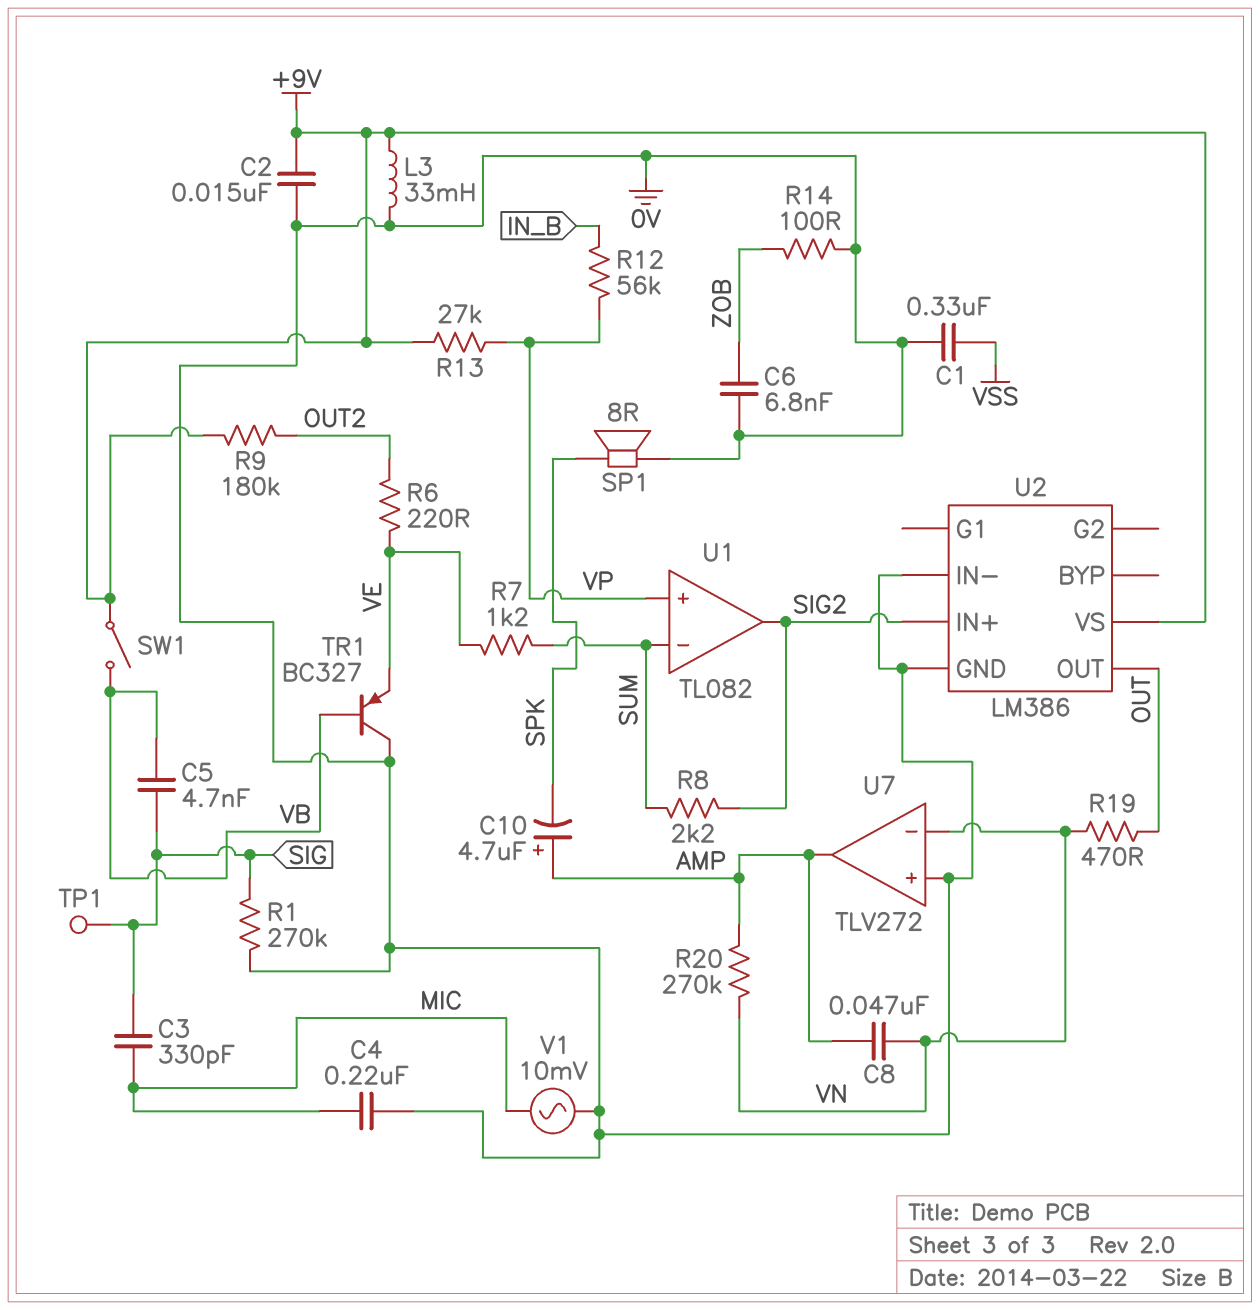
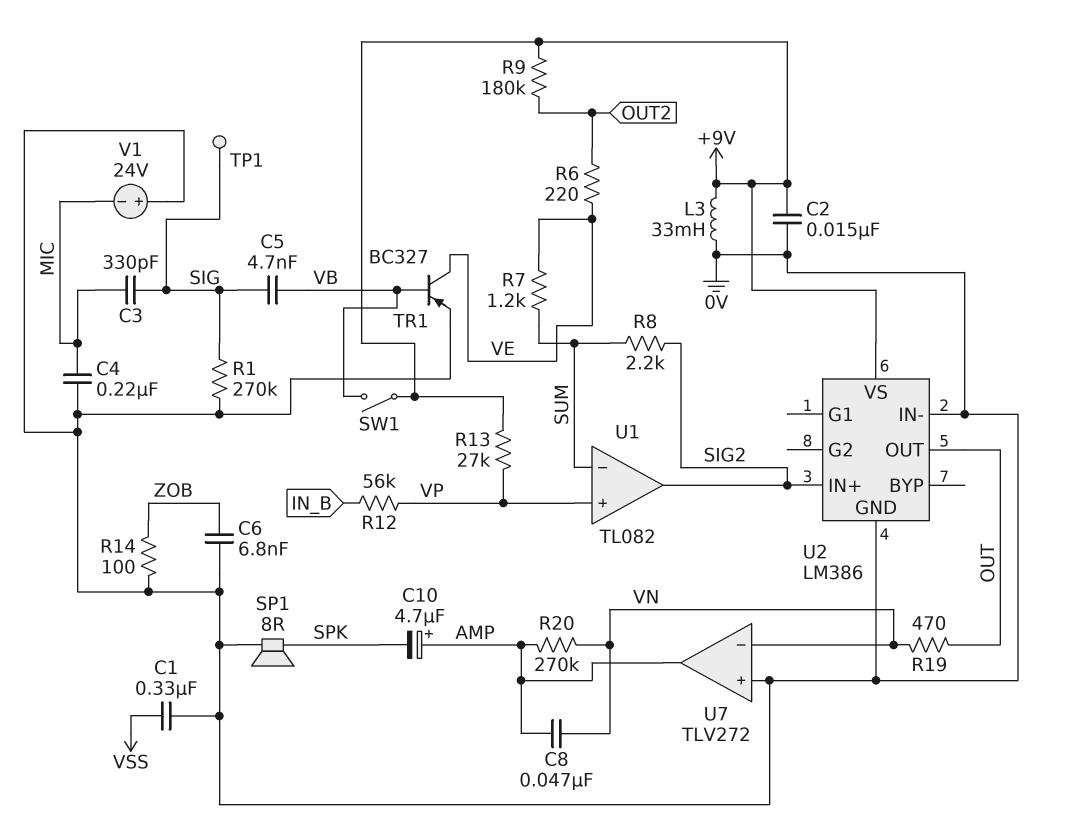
TR1: PNP BC327 (B VB, C 0V, E VE) -> PNP BC327 (B VB, C VE, E 0V)
V1: AC 10mV (0V, MIC) -> 24V (plus 0V, minus MIC)

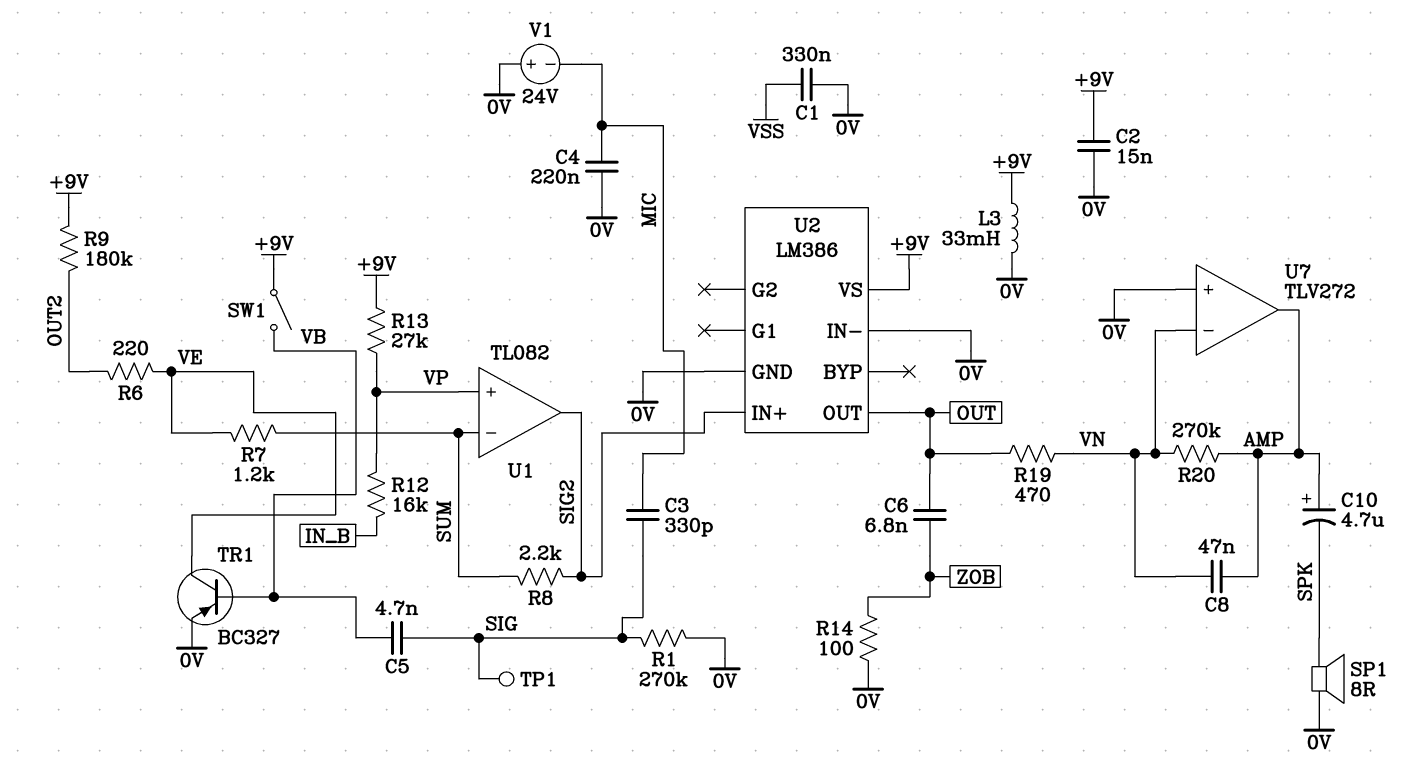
C6: 6.8nF (0V, ZOB) -> 6.8nF (OUT, ZOB)
R12: 56k (IN_B, VP) -> 16k (IN_B, VP)

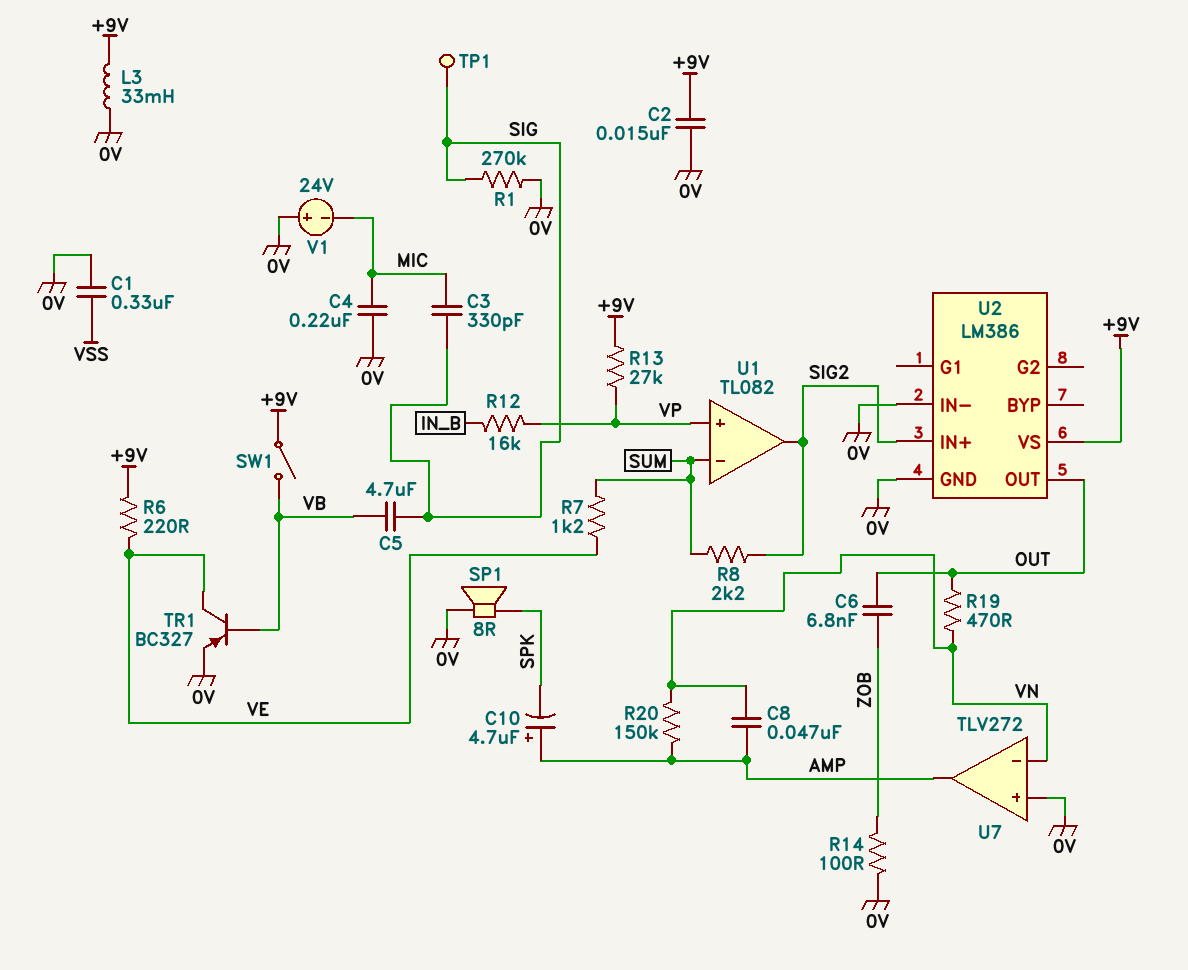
C5: 4.7nF (SIG, VB) -> 4.7uF (SIG, VB)
R6: 220 (OUT2, VE) -> 220 (+9V, VE)
R9: 180k (+9V, OUT2) -> none
R20: 270k (AMP, VN) -> 150k (AMP, VN)

